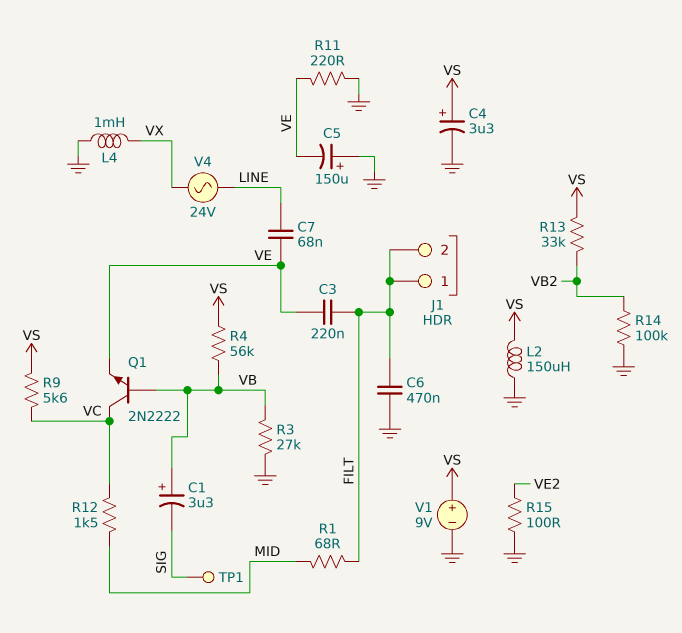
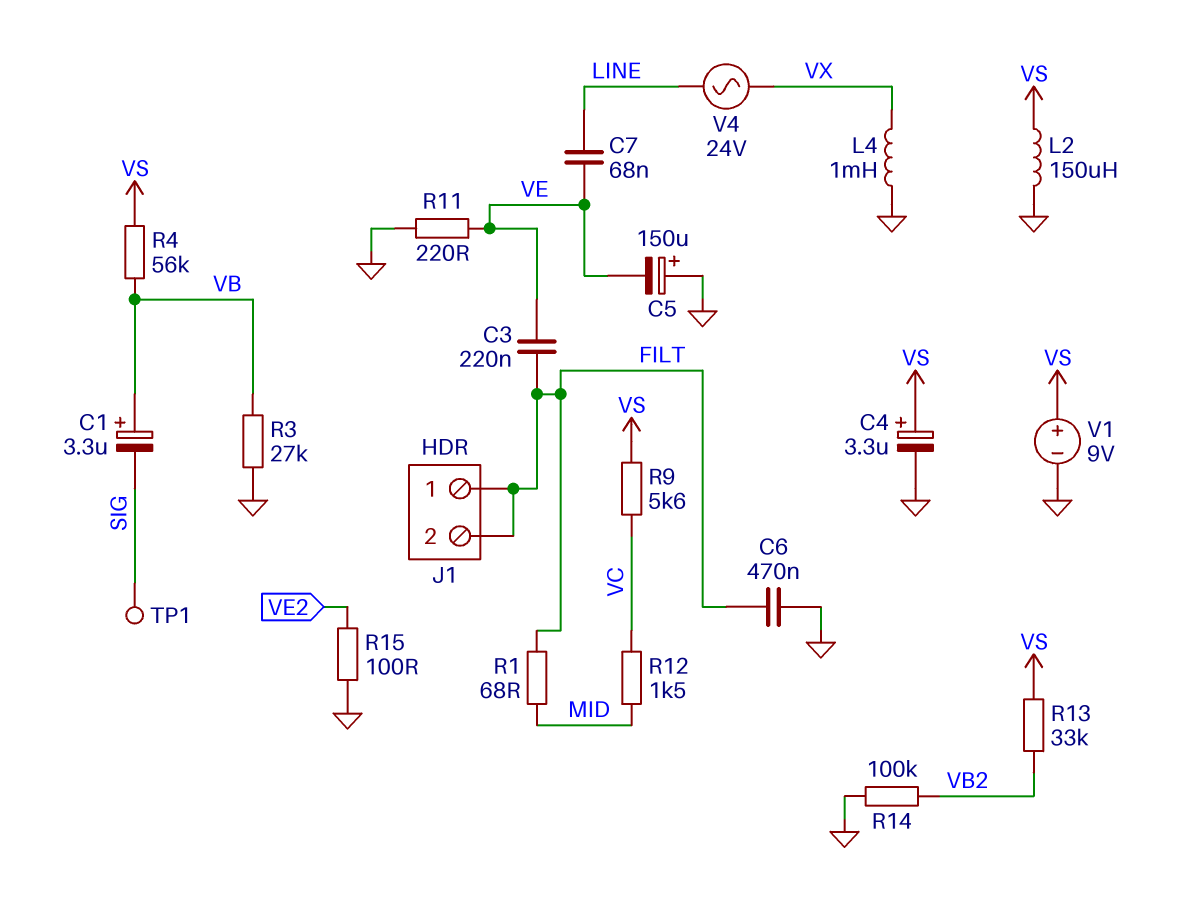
Q1: NPN 2N2222 (B VB, C VC, E VE) -> none

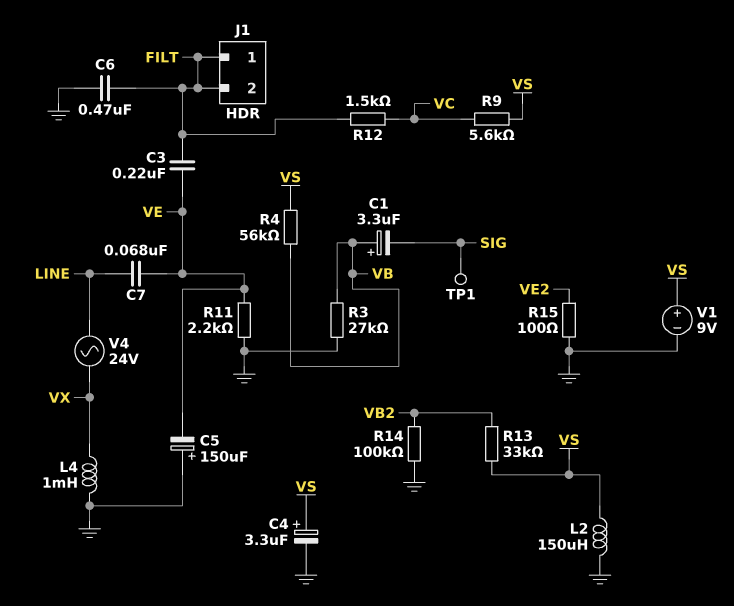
R1: 68 (FILT, MID) -> none
R11: 220 (GND, VE) -> 2.2k (GND, VE)
R12: 1.5k (MID, VC) -> 1.5k (FILT, VC)

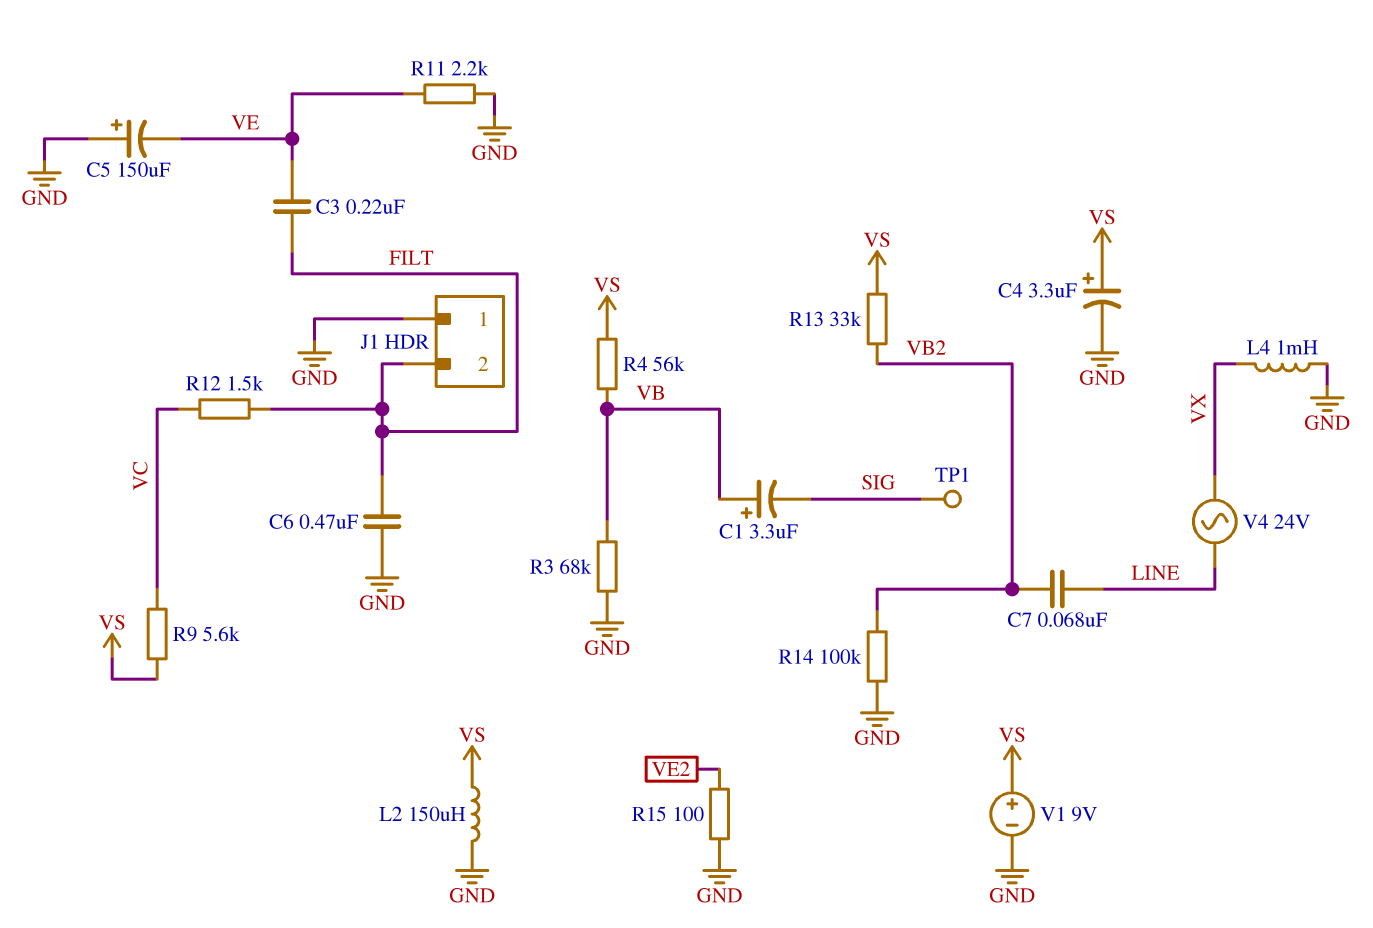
C7: 68nF (LINE, VE) -> 68nF (LINE, VB2)
J1 pin 1: FILT -> GND
R3: 27k (GND, VB) -> 68k (GND, VB)

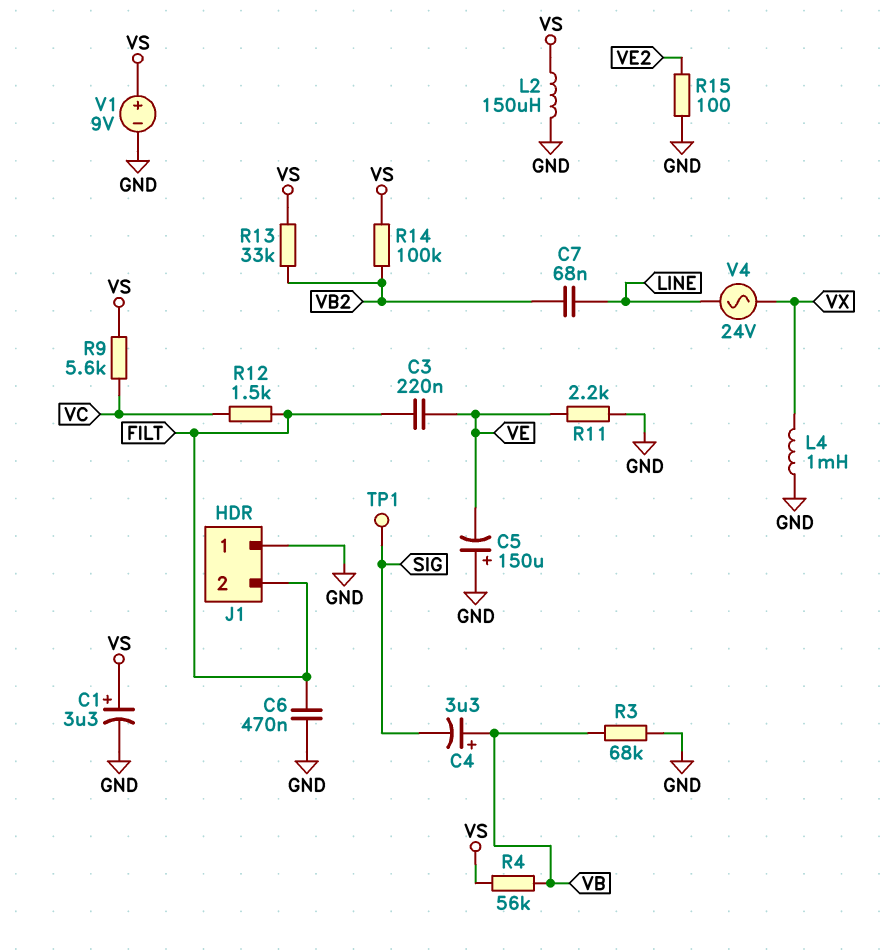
C1: 3.3uF (plus VB, minus SIG) -> 3.3uF (plus VS, minus GND)
C4: 3.3uF (plus VS, minus GND) -> 3.3uF (plus VB, minus SIG)
R14: 100k (GND, VB2) -> 100k (VB2, VS)

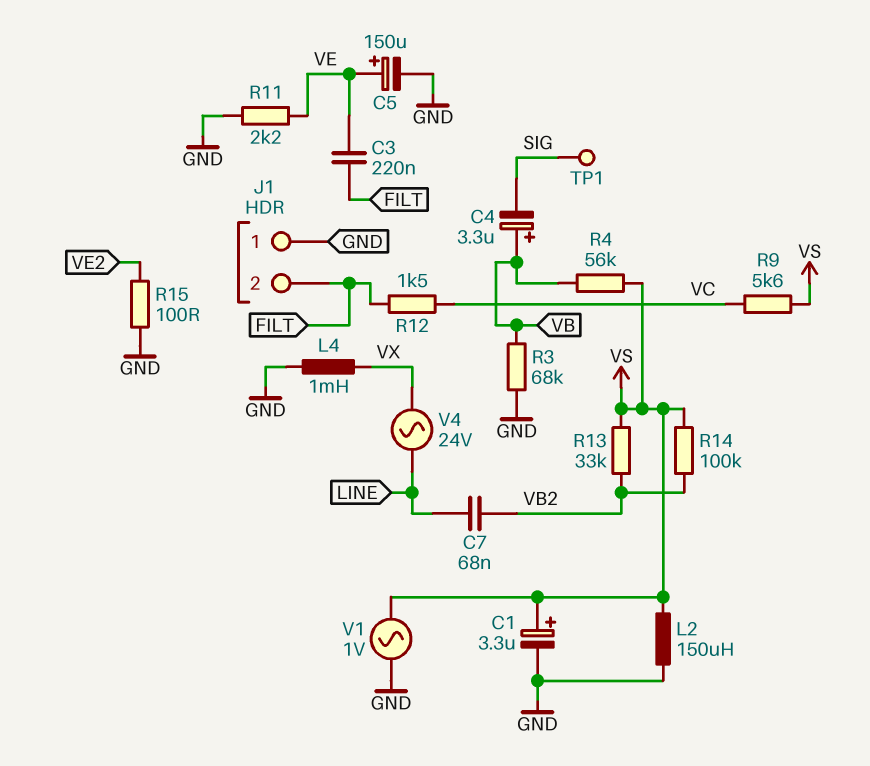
C5: 150uF (plus GND, minus VE) -> 150uF (plus VE, minus GND)
C6: 470nF (FILT, GND) -> none
V1: 9V (plus VS, minus GND) -> AC 1V (GND, VS)

